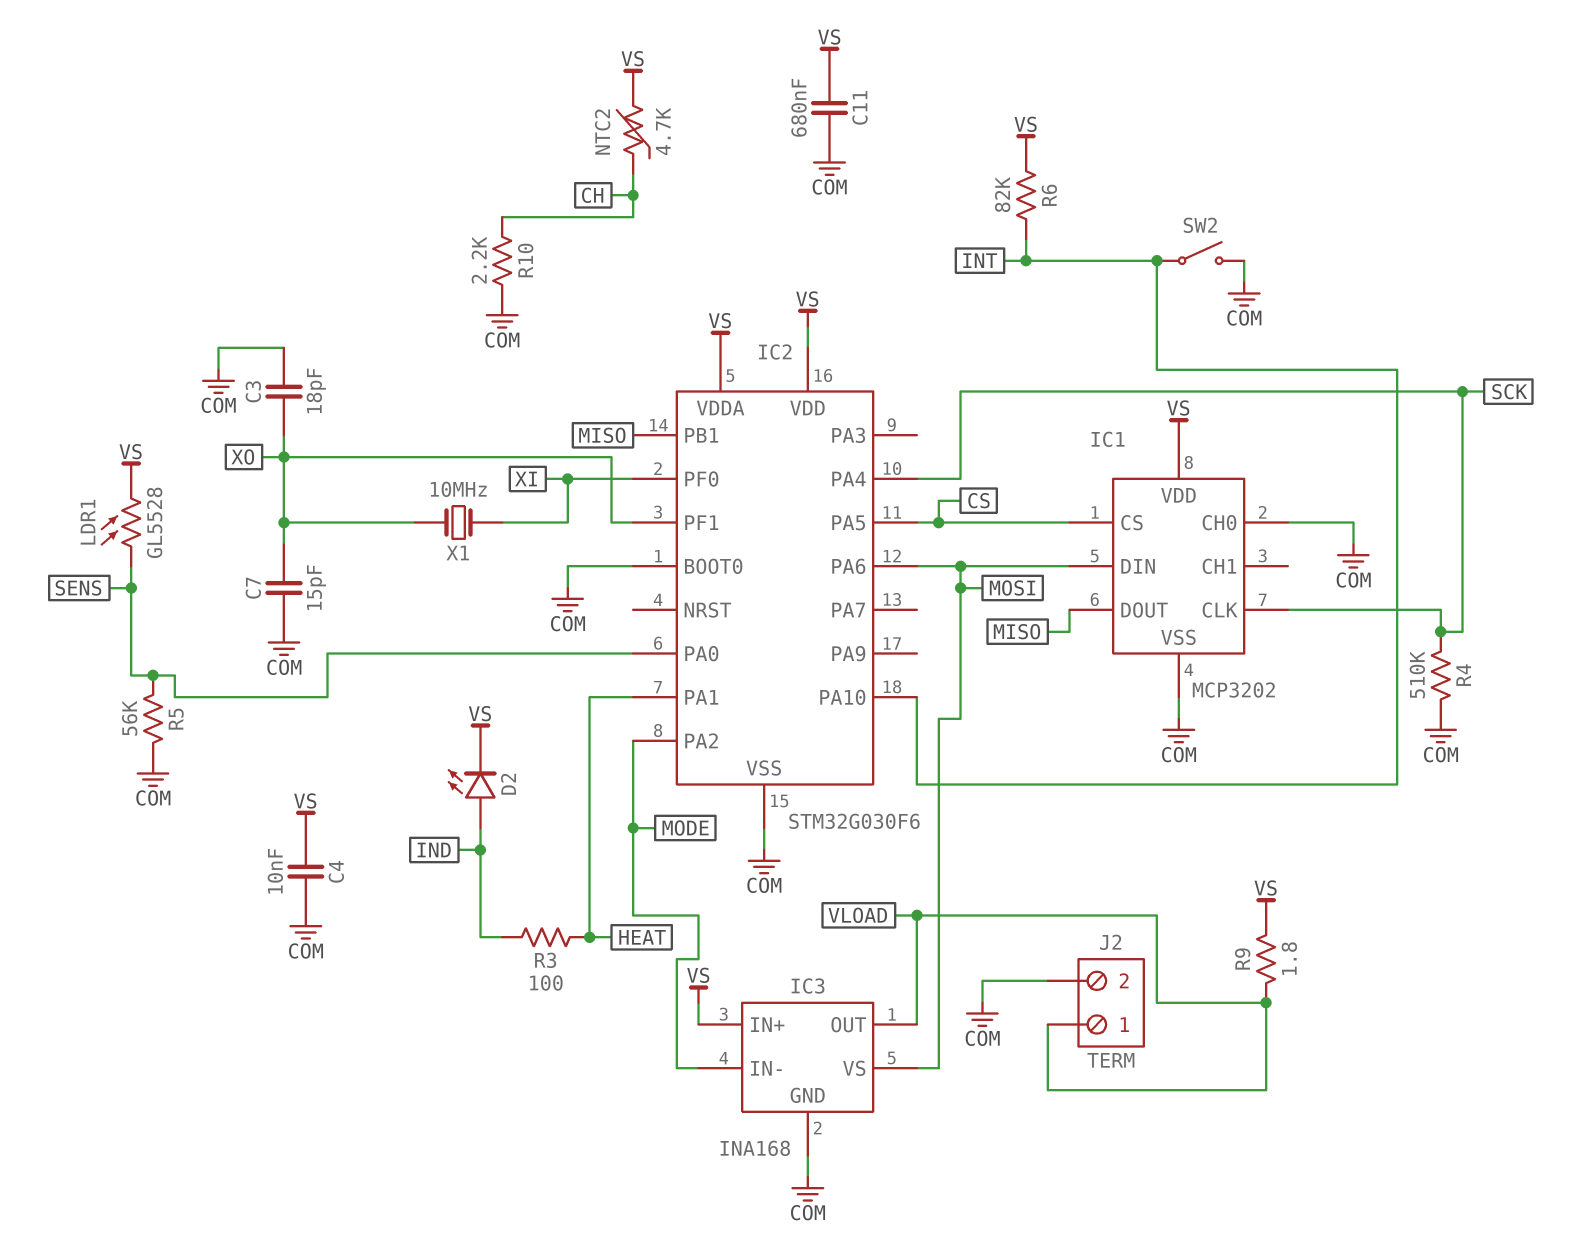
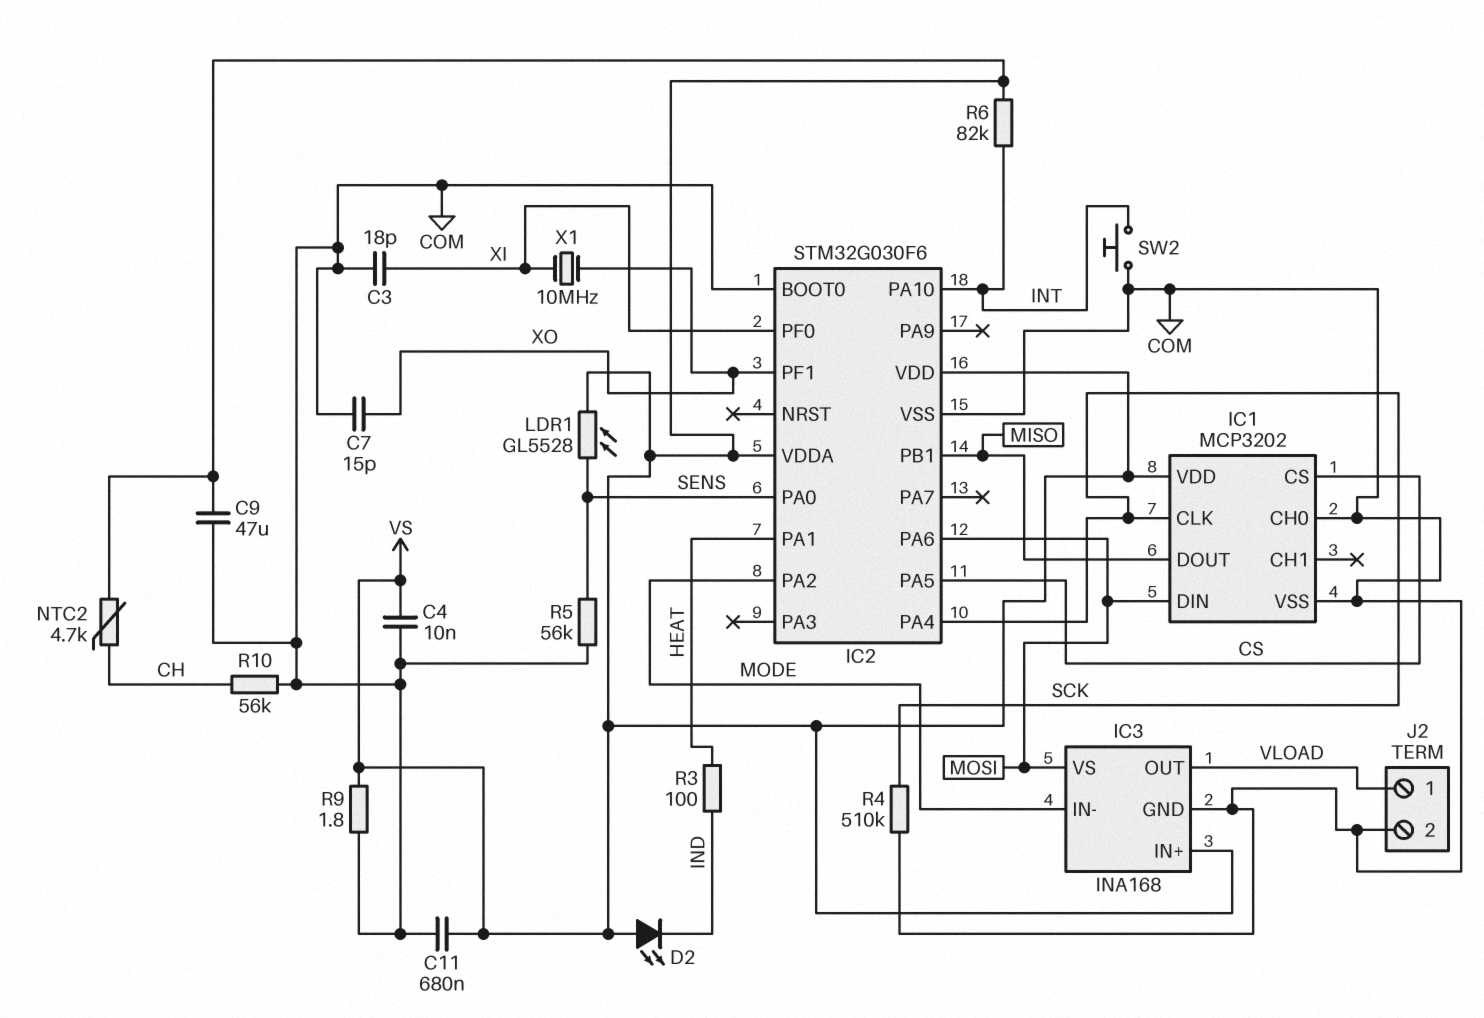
C3: 18pF (COM, XO) -> 18pF (COM, XI)
C9: none -> 47uF (COM, VS)
D2: LED (A IND, K VS) -> LED (A VS, K IND)
R9: 1.8 (VLOAD, VS) -> 1.8 (COM, VS)
R10: 2.2k (CH, COM) -> 56k (CH, COM)
SW2: switch (COM, INT) -> button (COM, INT)

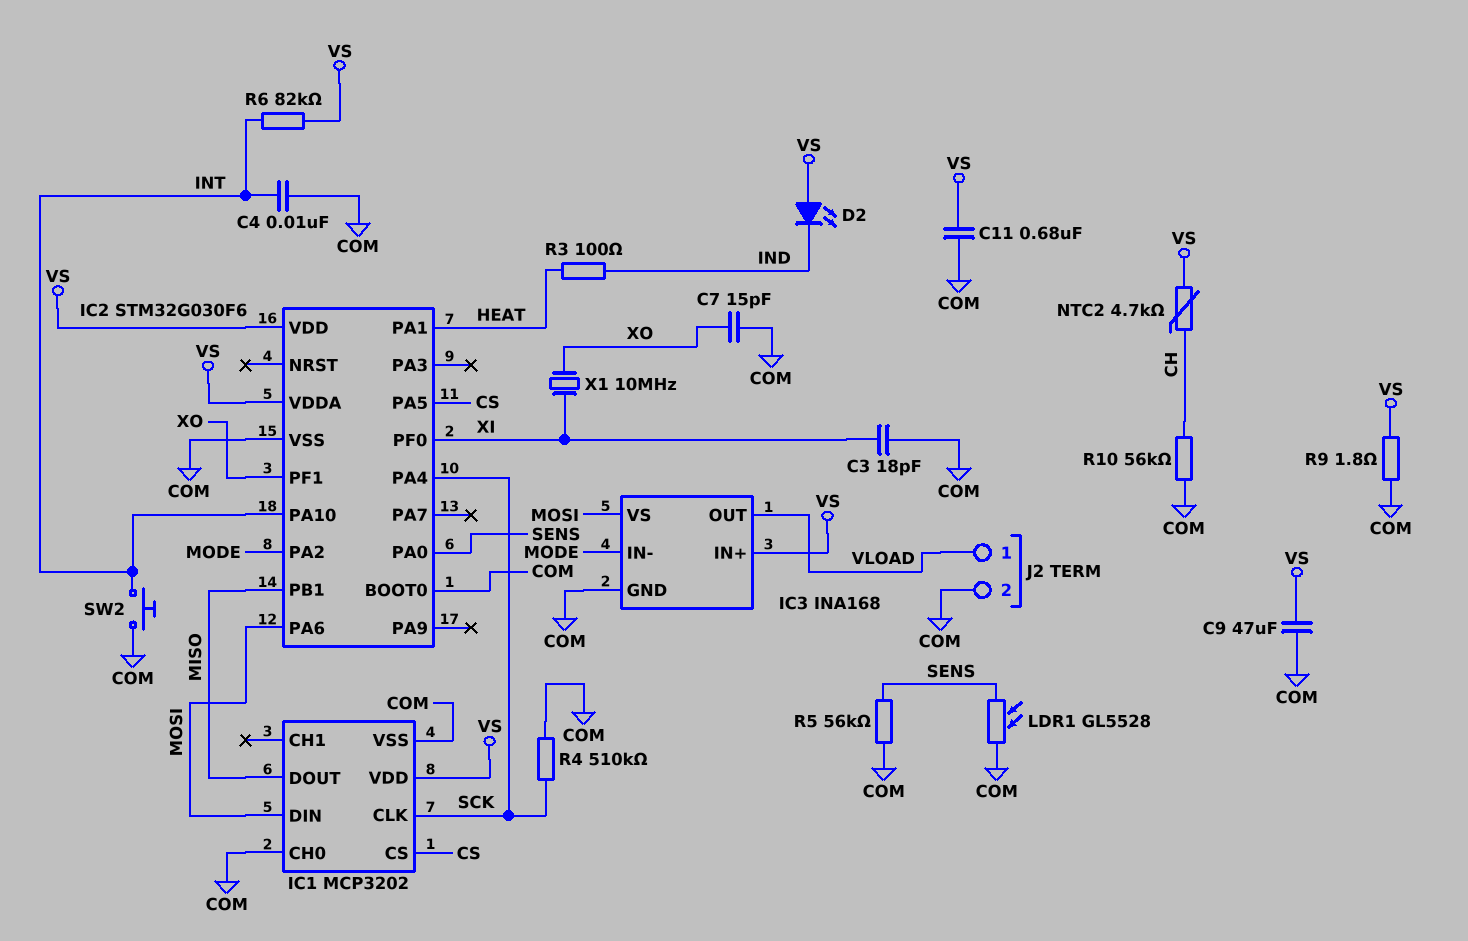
C4: 10nF (COM, VS) -> 10nF (COM, INT)
LDR1: GL5528 (SENS, VS) -> GL5528 (COM, SENS)

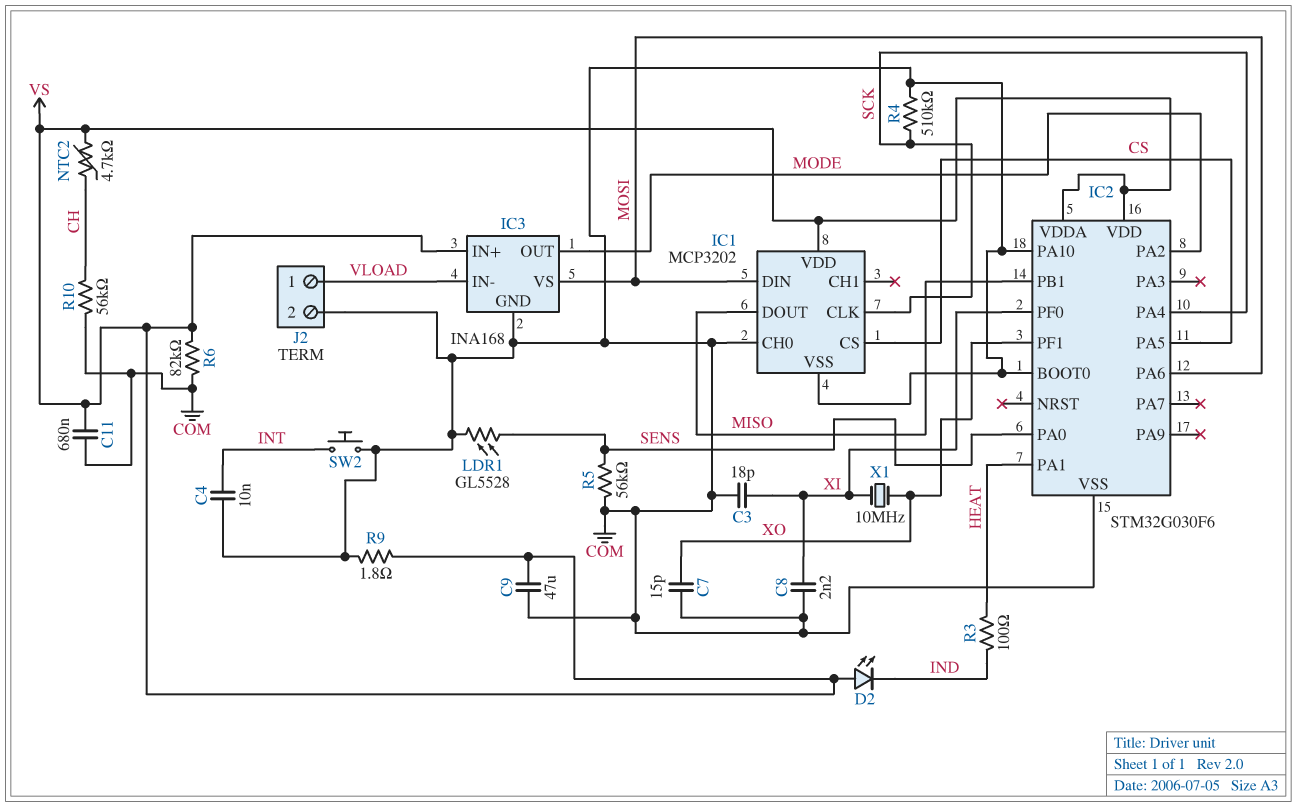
C8: none -> 2.2nF (COM, XI)
IC2 pin PA10: INT -> COM
IC3 pin IN-: MODE -> VLOAD
IC3 pin OUT: VLOAD -> MODE
R6: 82k (INT, VS) -> 82k (COM, VS)

